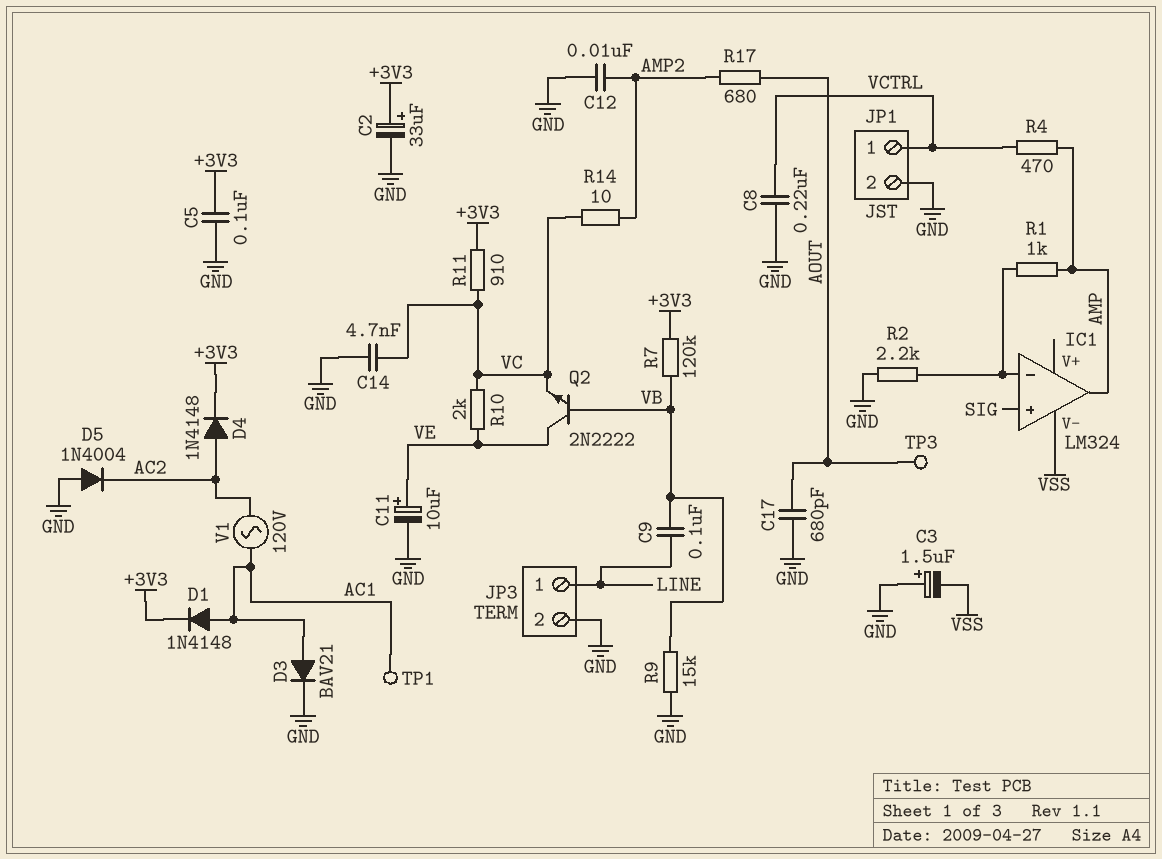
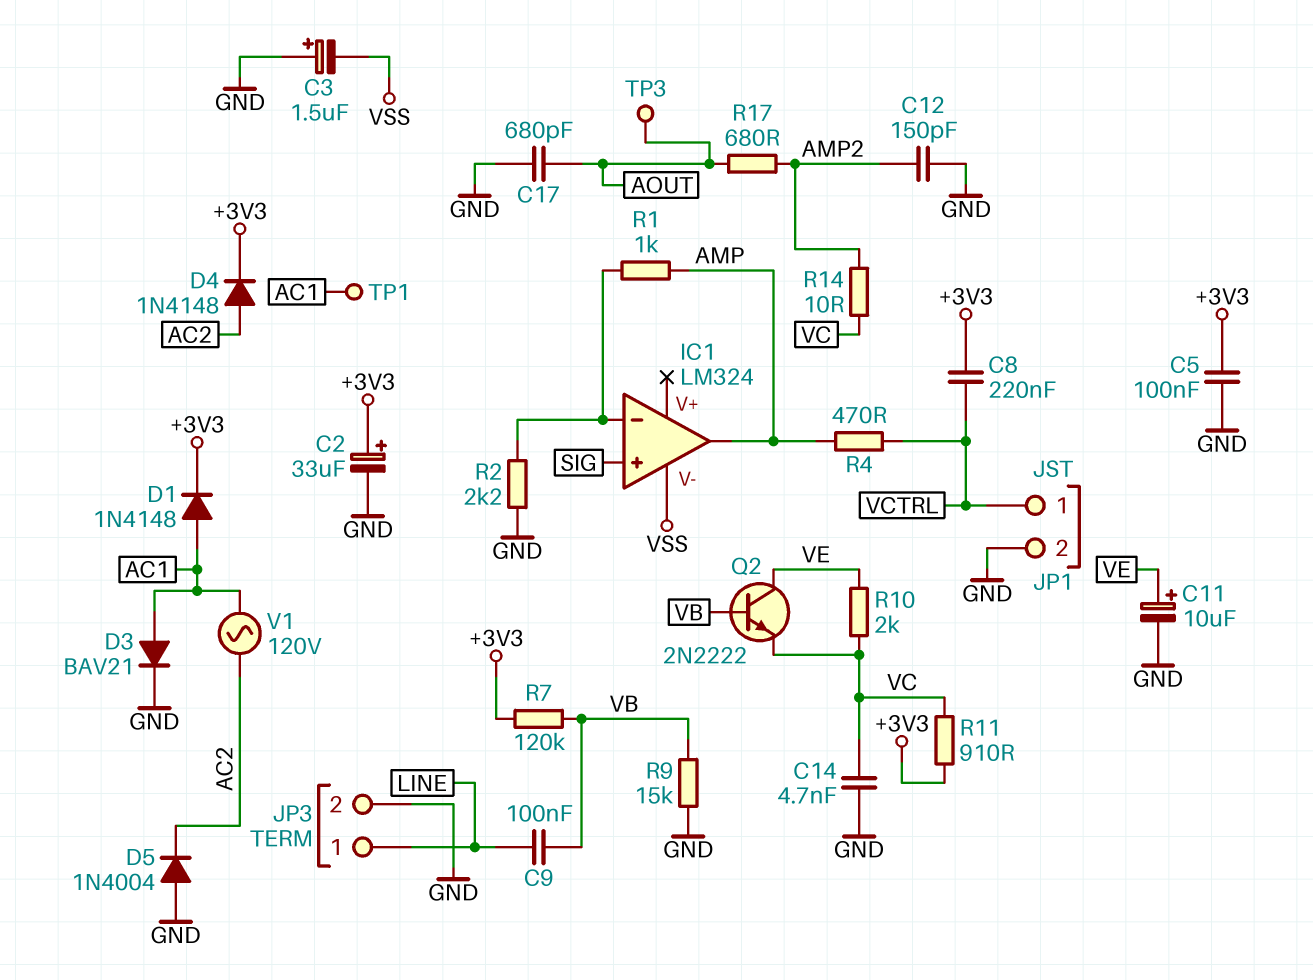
C8: 220nF (GND, VCTRL) -> 220nF (+3V3, VCTRL)
C12: 10nF (AMP2, GND) -> 150pF (AMP2, GND)

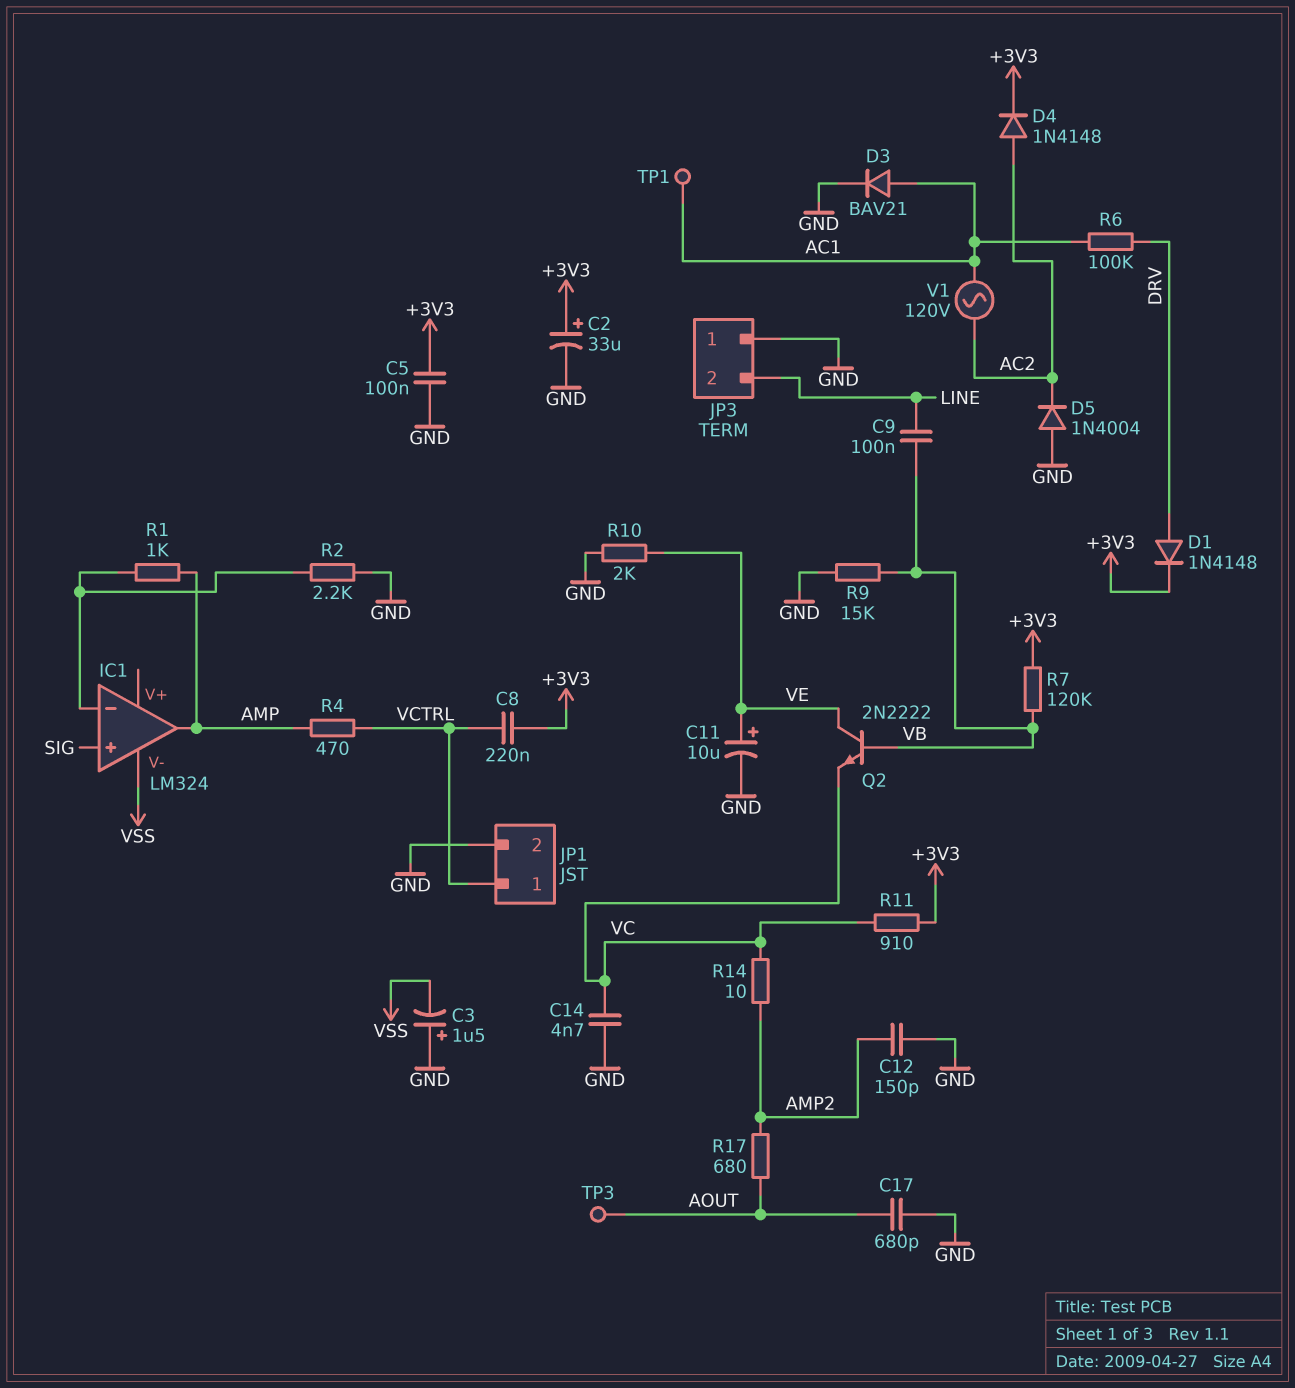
D1: diode 1N4148 (A AC1, K +3V3) -> diode 1N4148 (A DRV, K +3V3)
JP3 pin 1: LINE -> GND
JP3 pin 2: GND -> LINE
R6: none -> 100k (AC1, DRV)
R10: 2k (VC, VE) -> 2k (GND, VE)

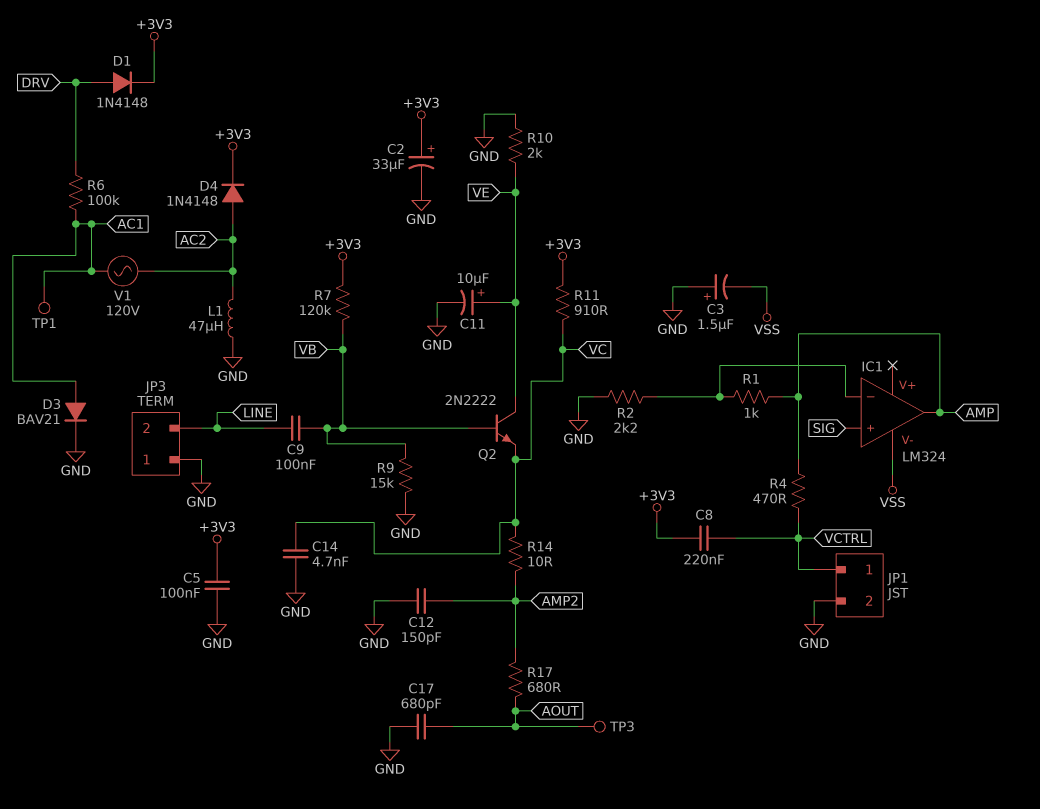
D5: diode 1N4004 (A GND, K AC2) -> none
L1: none -> 47uH (AC2, GND)

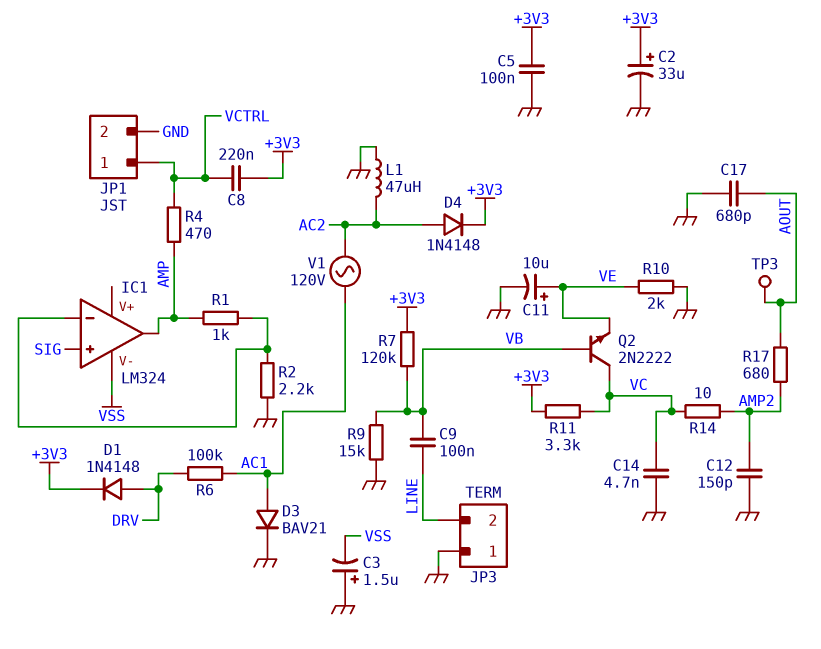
Q2: NPN 2N2222 (B VB, C VE, E VC) -> NPN 2N2222 (B VB, C VC, E VE)
R11: 910 (+3V3, VC) -> 3.3k (+3V3, VC)
TP1: test point (AC1) -> none

